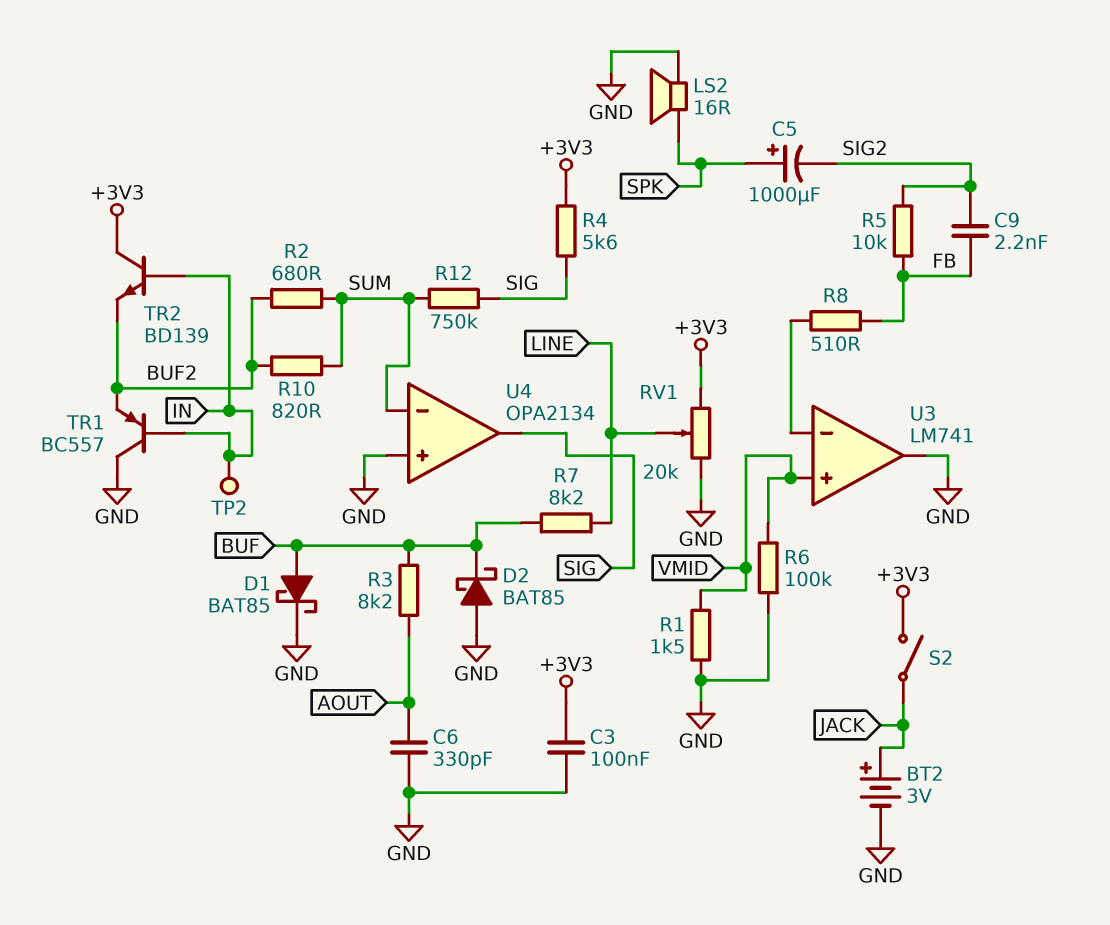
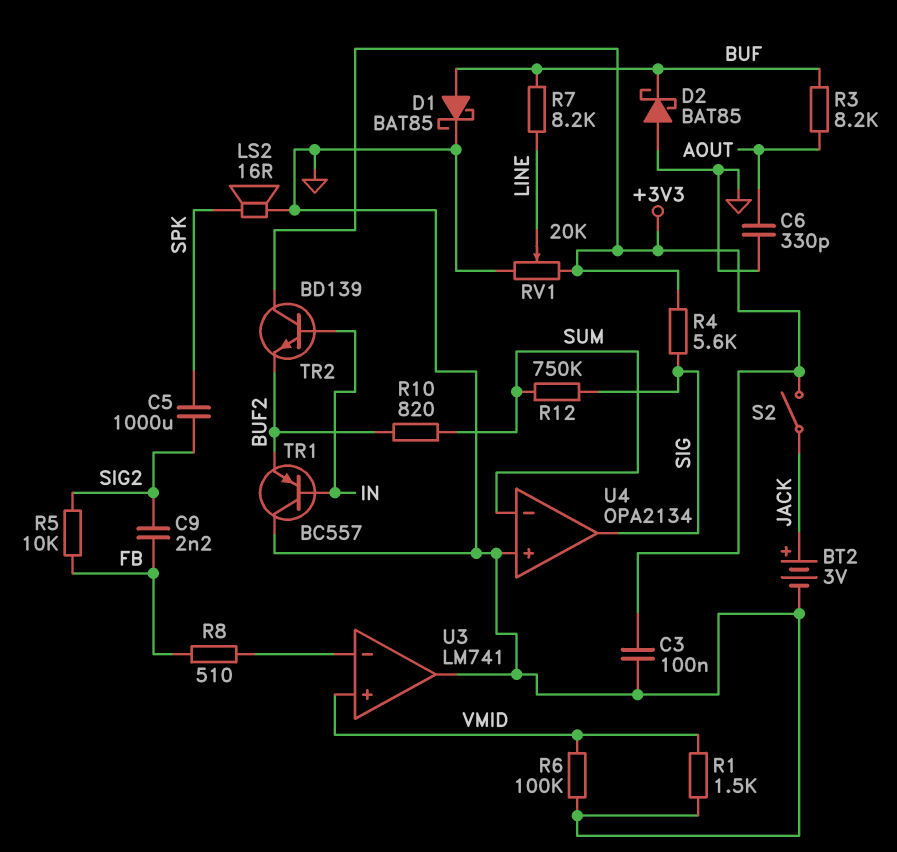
C5: 1000uF (plus SPK, minus SIG2) -> 1000uF (SIG2, SPK)
R2: 680 (BUF2, SUM) -> none
TP2: test point (IN) -> none

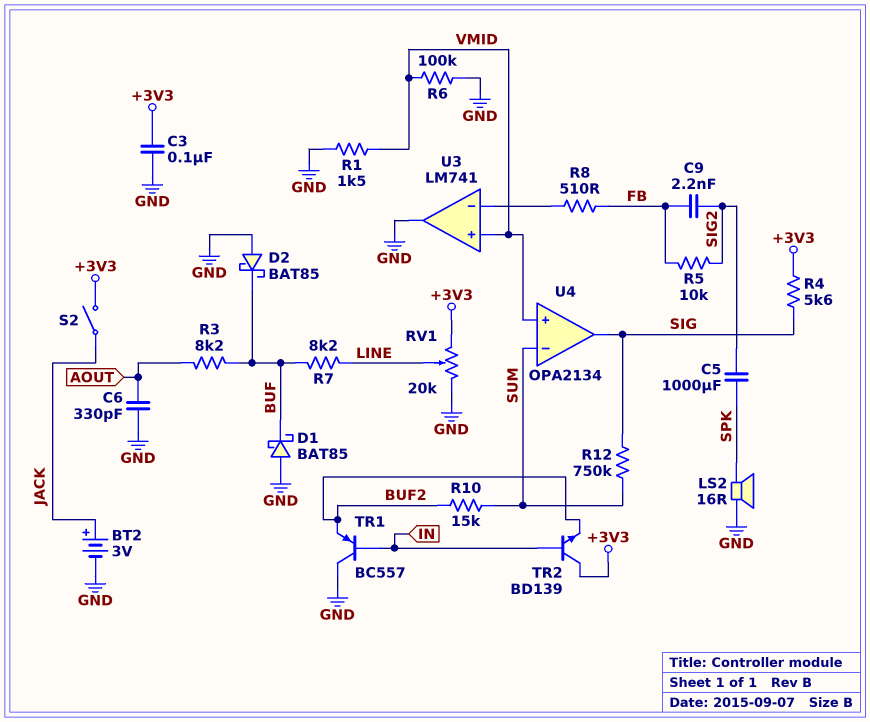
D1: schottky BAT85 (A BUF, K GND) -> schottky BAT85 (A GND, K BUF)
R10: 820 (BUF2, SUM) -> 15k (BUF2, SUM)
U4 pin in+: GND -> VMID

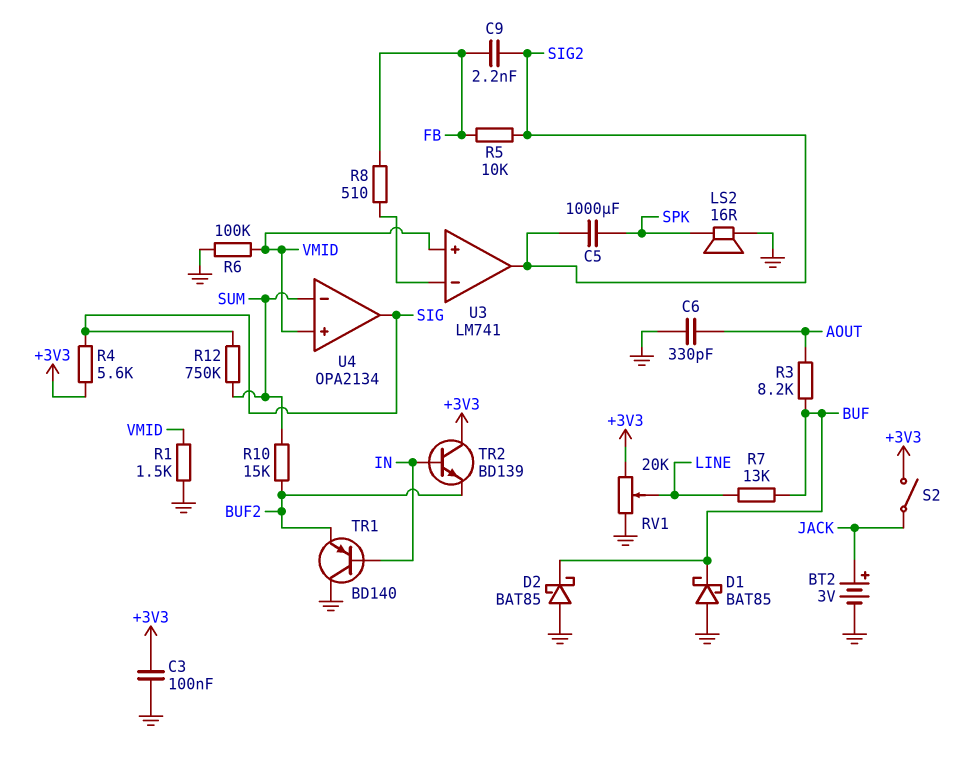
R7: 8.2k (BUF, LINE) -> 13k (BUF, LINE)
TR1: PNP BC557 (B IN, C GND, E BUF2) -> PNP BD140 (B IN, C GND, E BUF2)
U3 pin out: GND -> SIG2

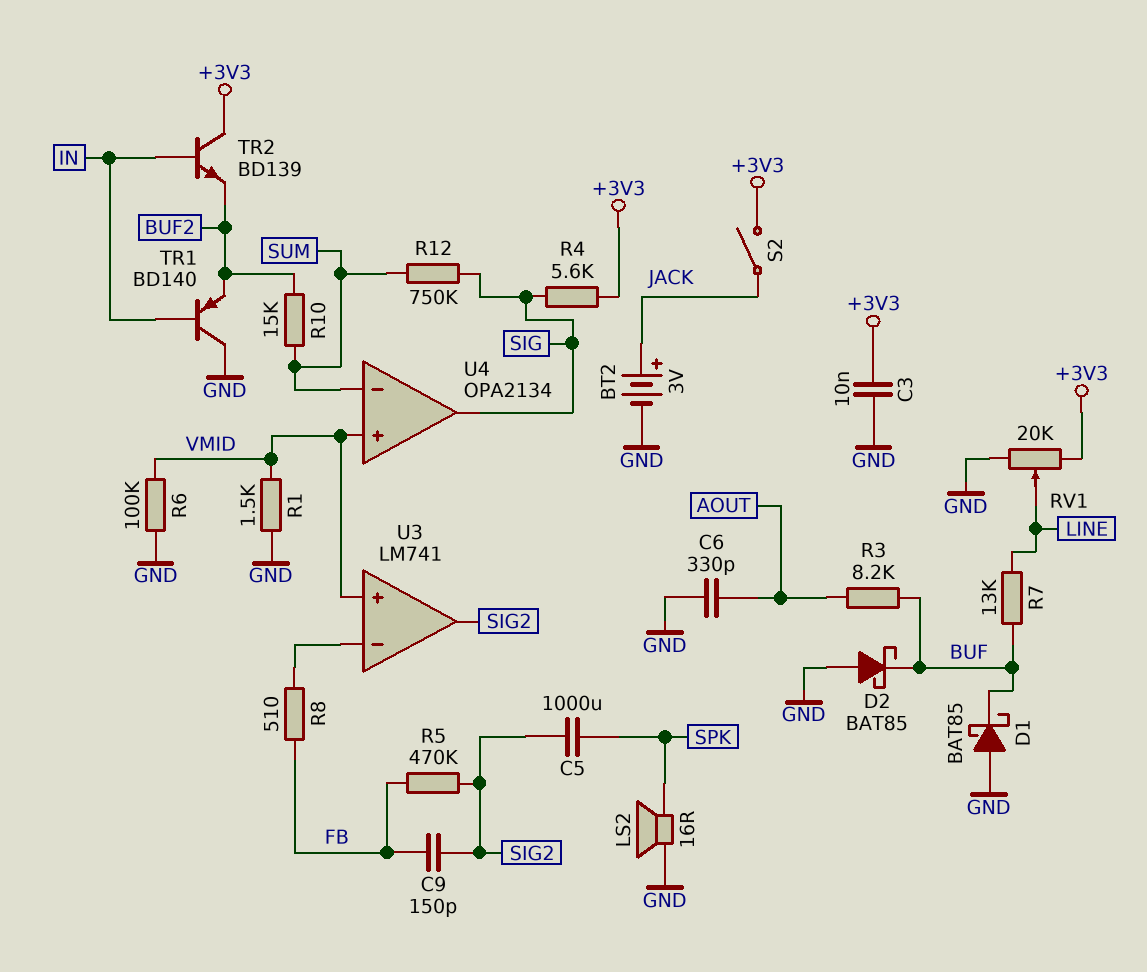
C3: 100nF (+3V3, GND) -> 10nF (+3V3, GND)
C9: 2.2nF (FB, SIG2) -> 150pF (FB, SIG2)
R5: 10k (FB, SIG2) -> 470k (FB, SIG2)

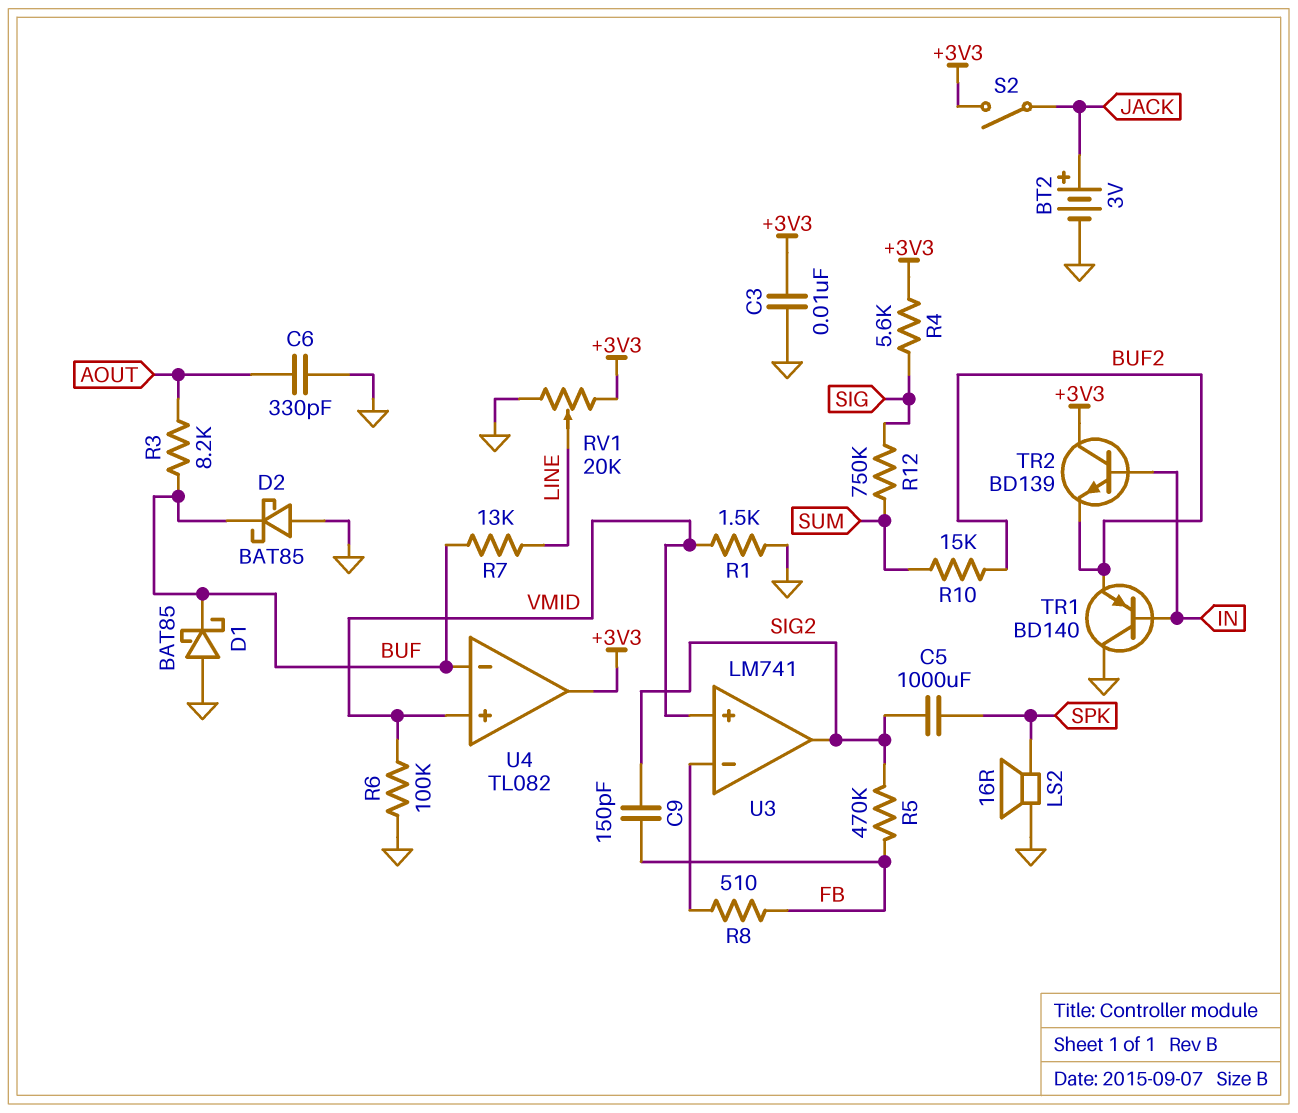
U4: OPA2134 -> TL082
U4 pin in-: SUM -> BUF
U4 pin out: SIG -> +3V3

